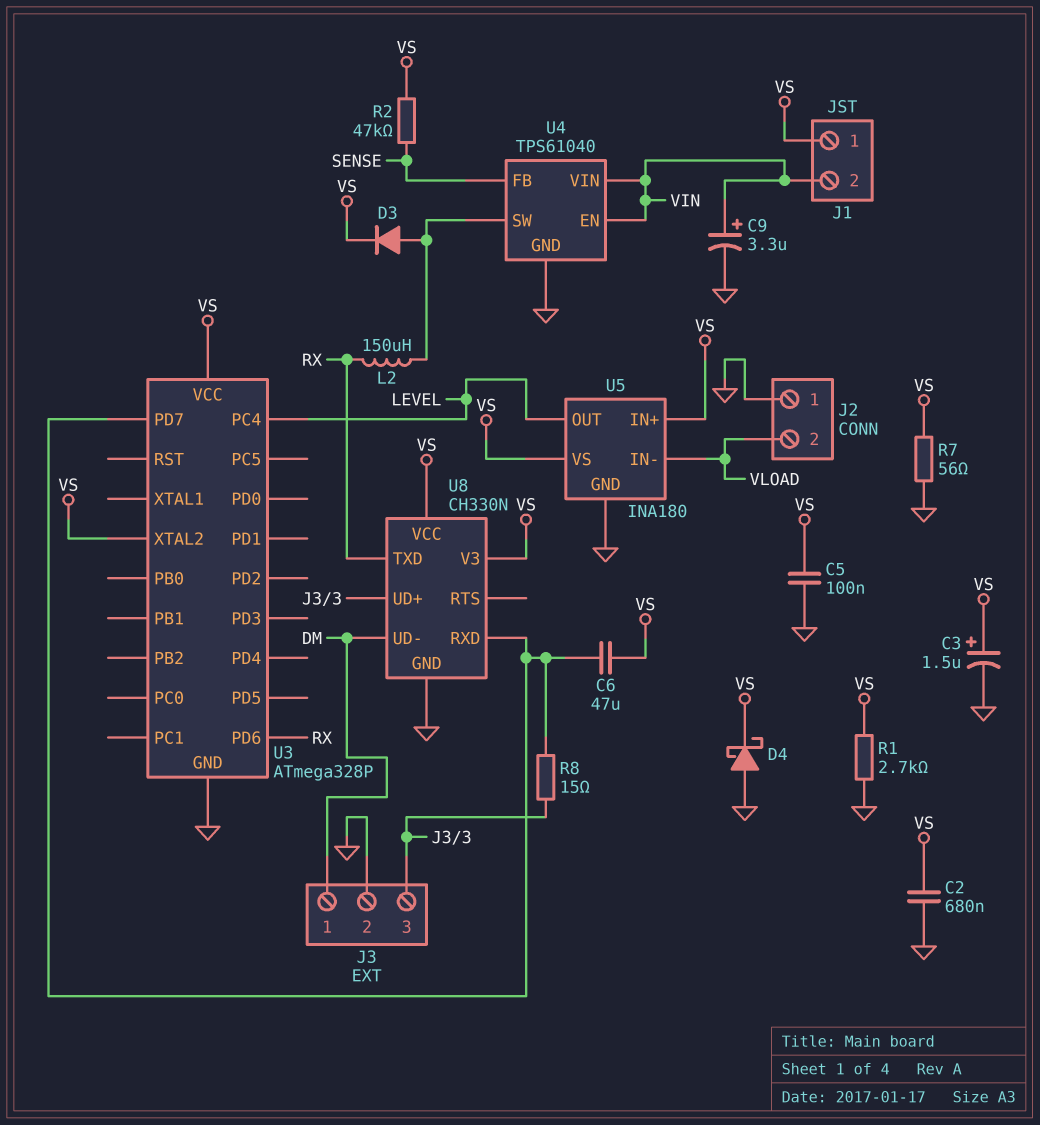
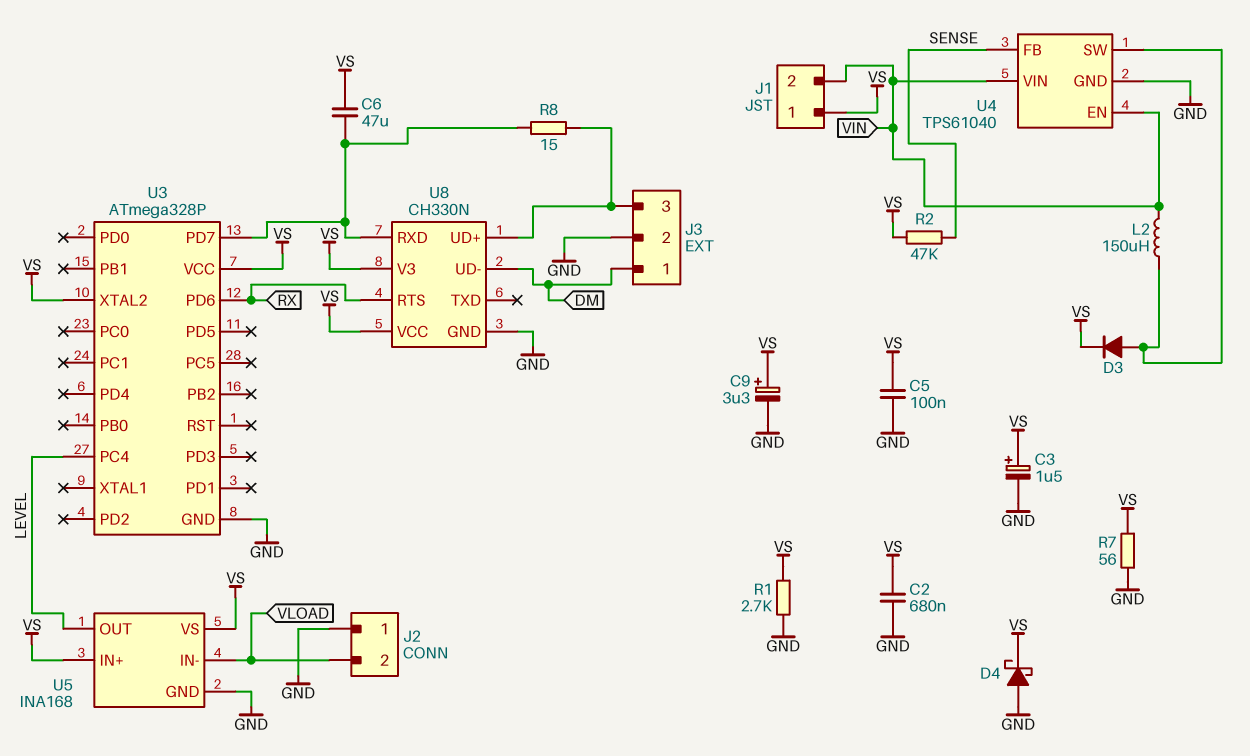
C9: 3.3uF (plus VIN, minus GND) -> 3.3uF (plus VS, minus GND)
L2: 150uH (RX, U4/SW) -> 150uH (U4/SW, VIN)
U5: INA180 -> INA168
U8 pin RTS: none -> RX
U8 pin TXD: RX -> none

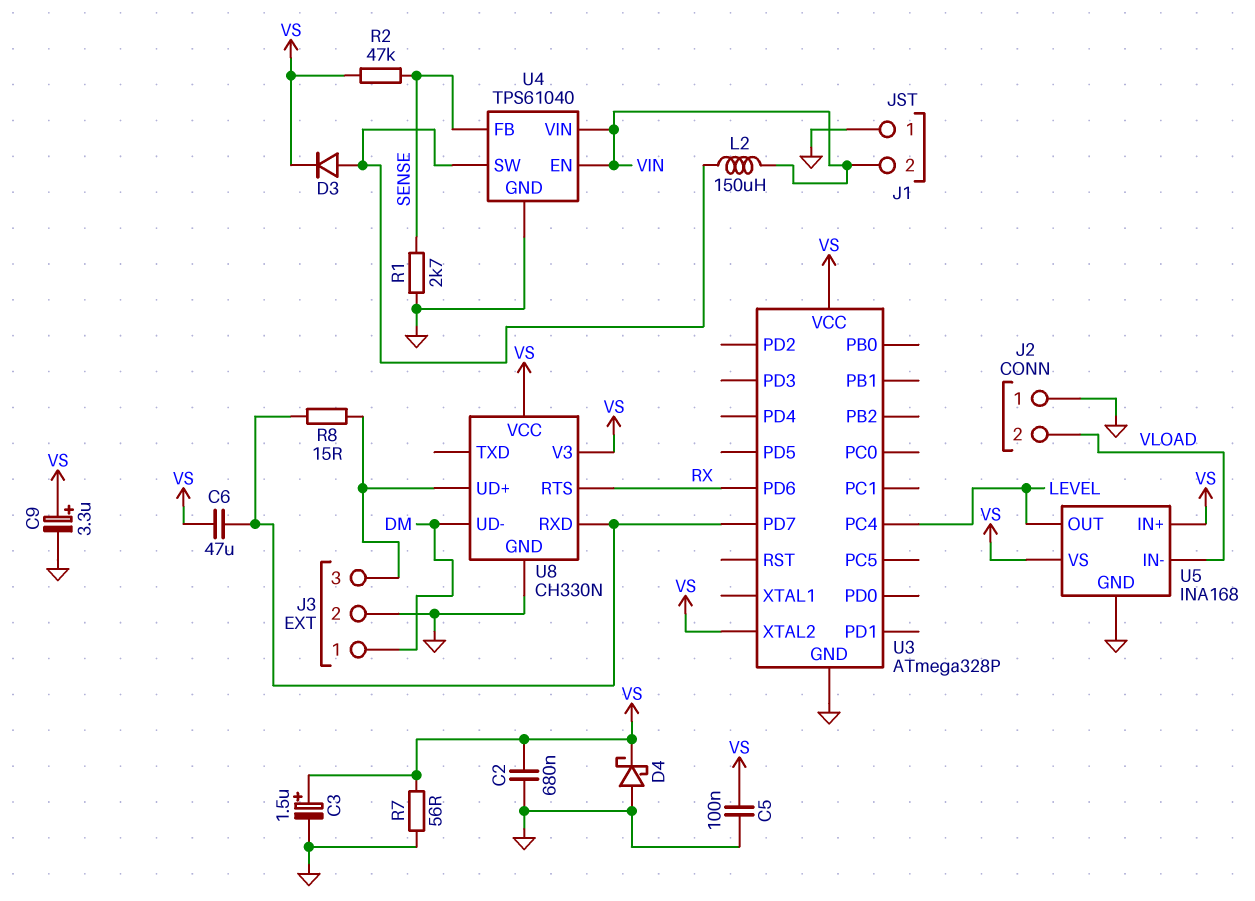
J1 pin 1: VS -> GND
R1: 2.7k (GND, VS) -> 2.7k (GND, SENSE)

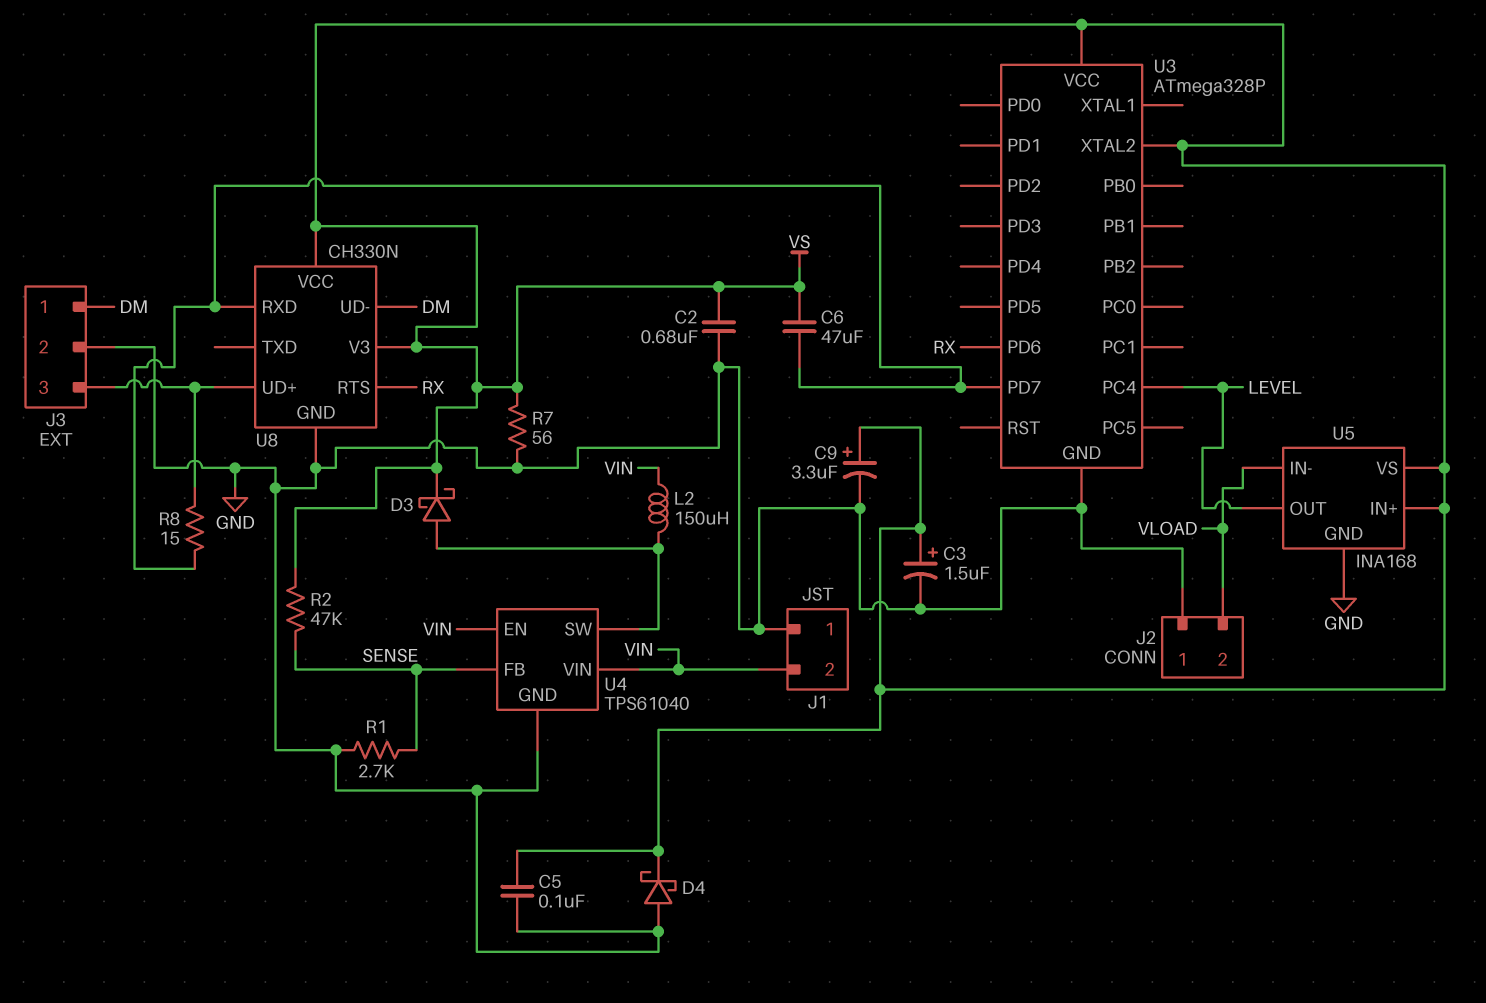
D3: diode (A U4/SW, K VS) -> schottky (A U4/SW, K VS)

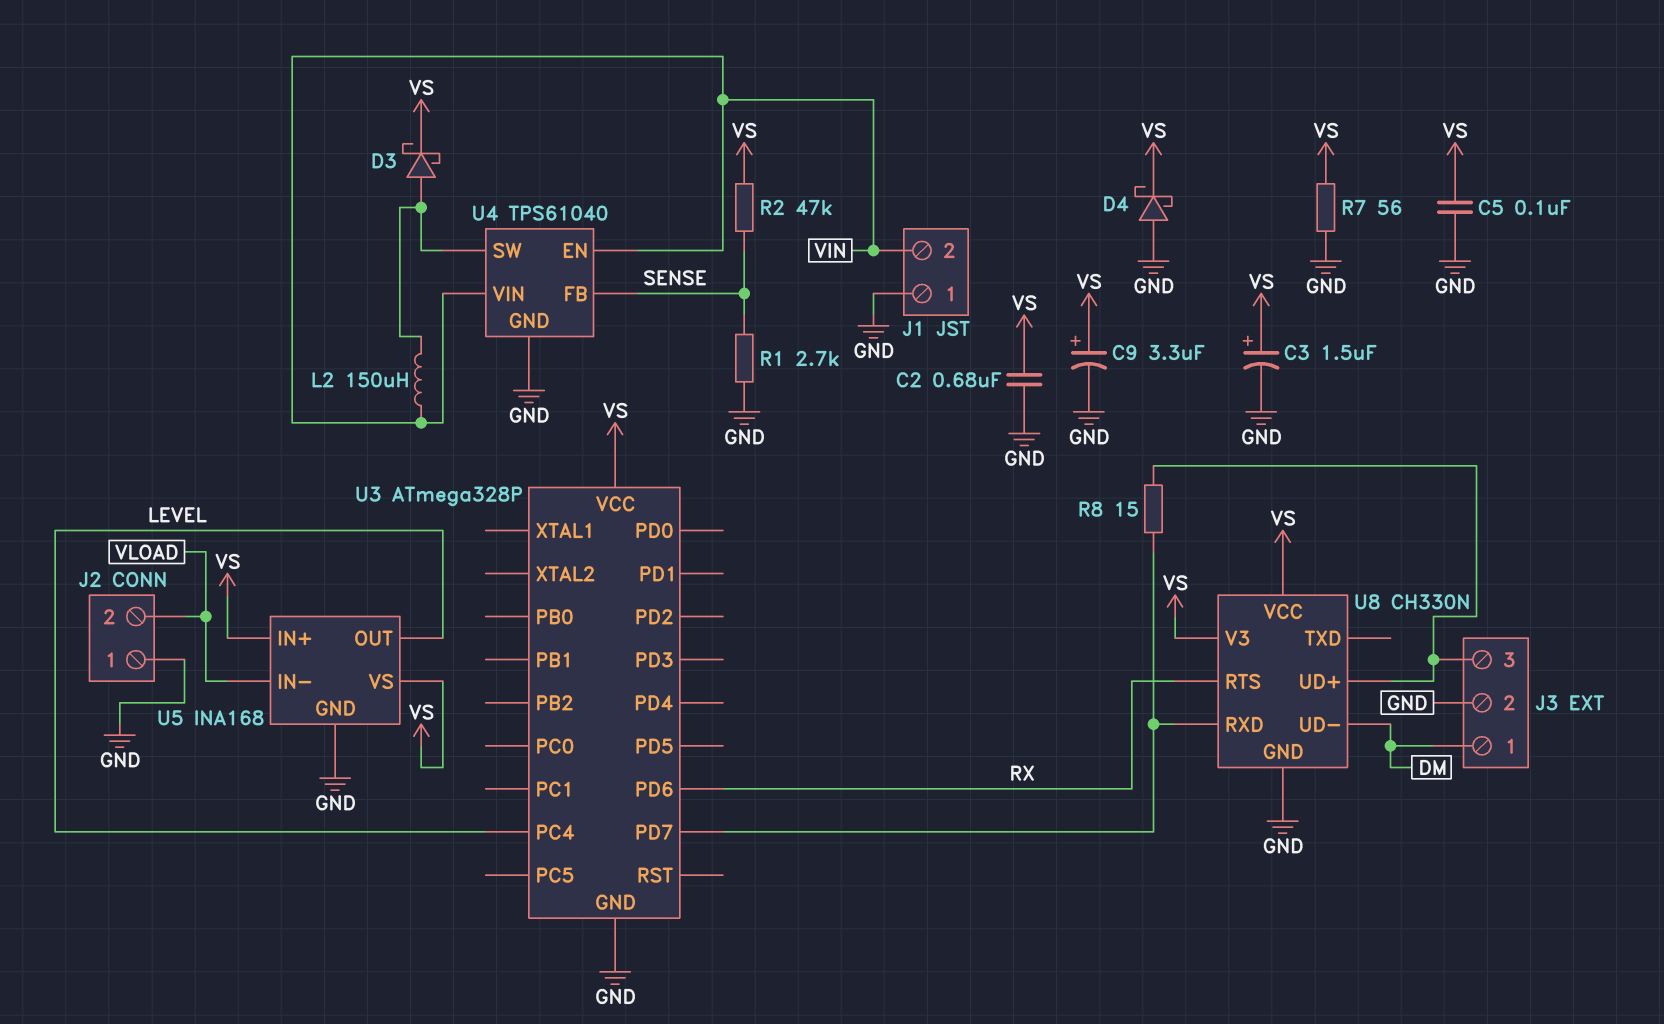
C6: 47uF (U3/PD7, VS) -> none
U3 pin XTAL2: VS -> none

